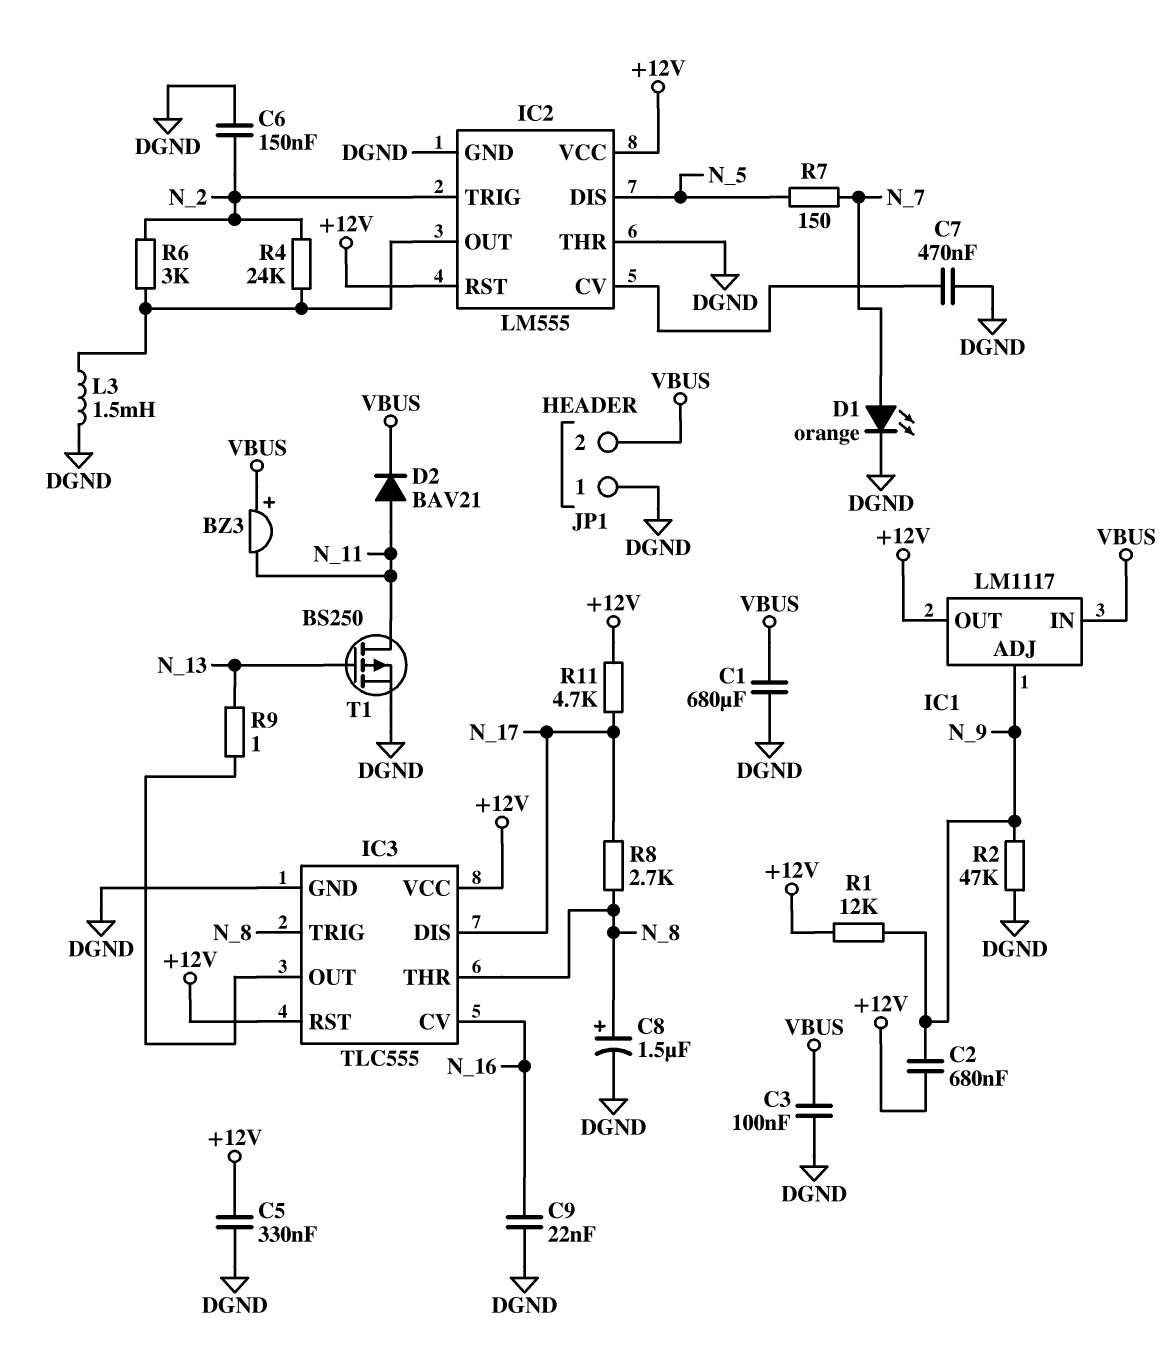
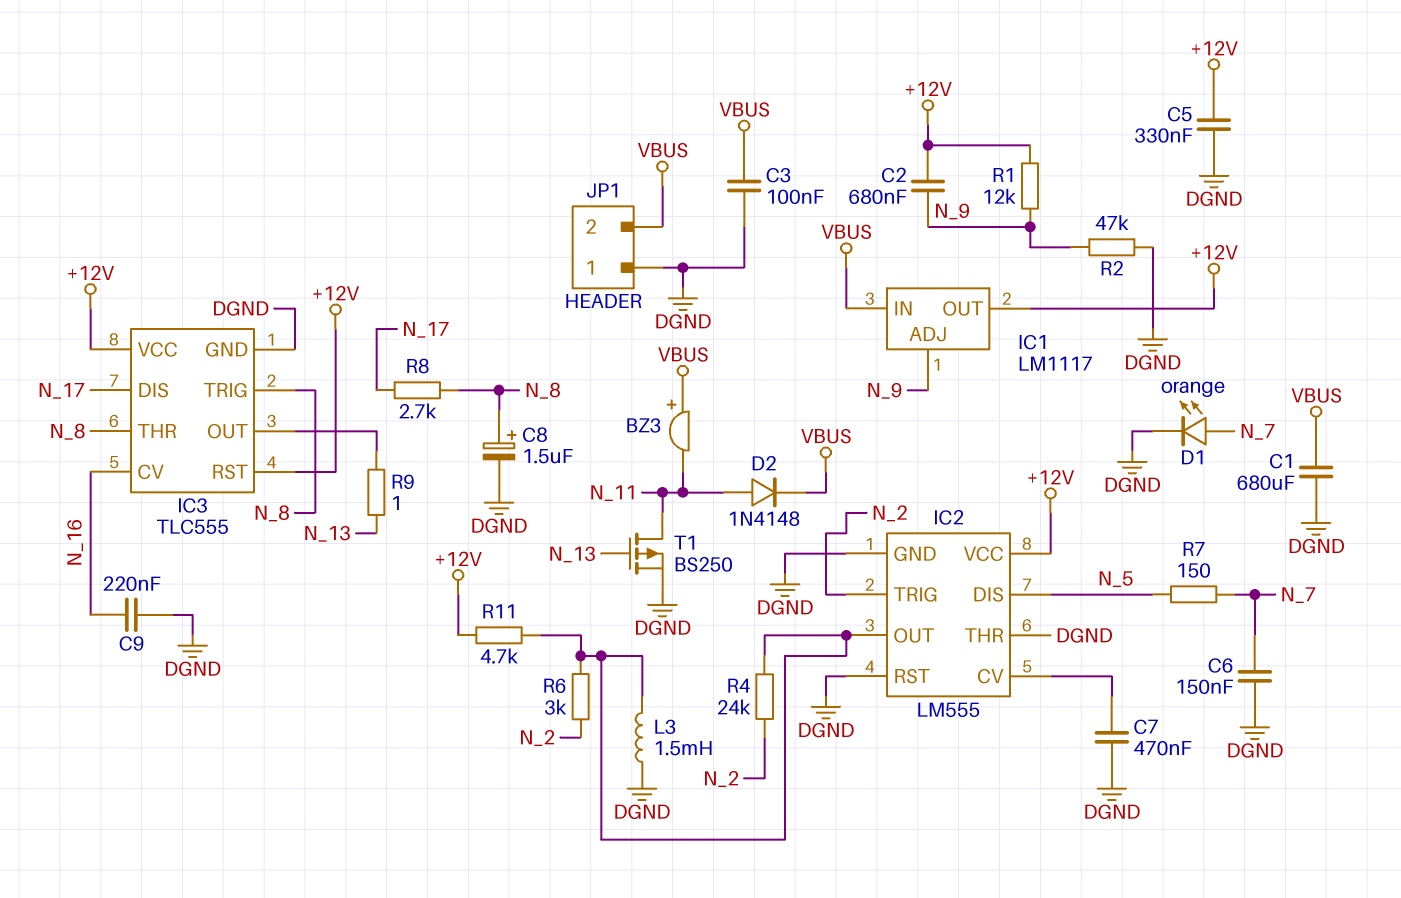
C6: 150nF (DGND, N_2) -> 150nF (DGND, N_7)
C9: 22nF (DGND, N_16) -> 220nF (DGND, N_16)
D2: diode BAV21 (A N_11, K VBUS) -> diode 1N4148 (A N_11, K VBUS)
IC2 pin RST: +12V -> DGND
R11: 4.7k (+12V, N_17) -> 4.7k (+12V, IC2/OUT)

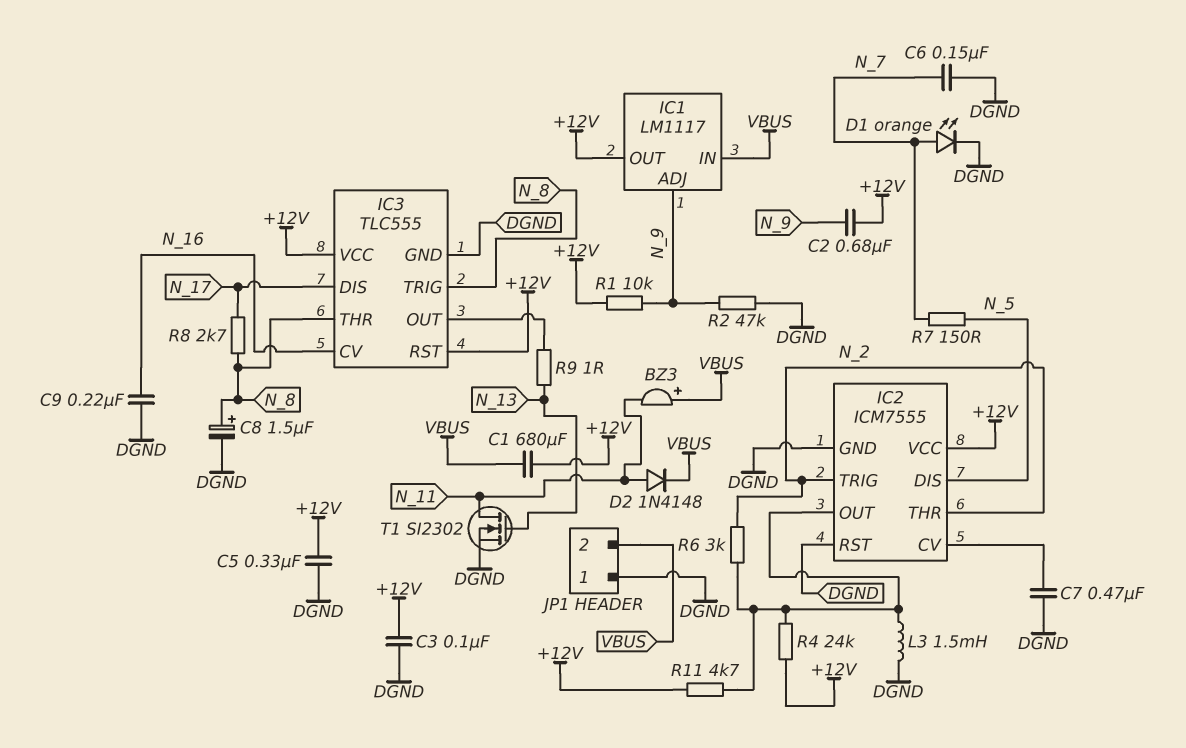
C1: 680uF (DGND, VBUS) -> 680uF (+12V, VBUS)
C3: 100nF (DGND, VBUS) -> 100nF (+12V, DGND)
IC2: LM555 -> ICM7555
IC2 pin THR: DGND -> N_2
R1: 12k (+12V, N_9) -> 10k (+12V, N_9)
R4: 24k (IC2/OUT, N_2) -> 24k (+12V, IC2/OUT)
T1: PMOS BS250 (G N_13, D N_11, S DGND) -> NMOS SI2302 (G N_13, D N_11, S DGND)

